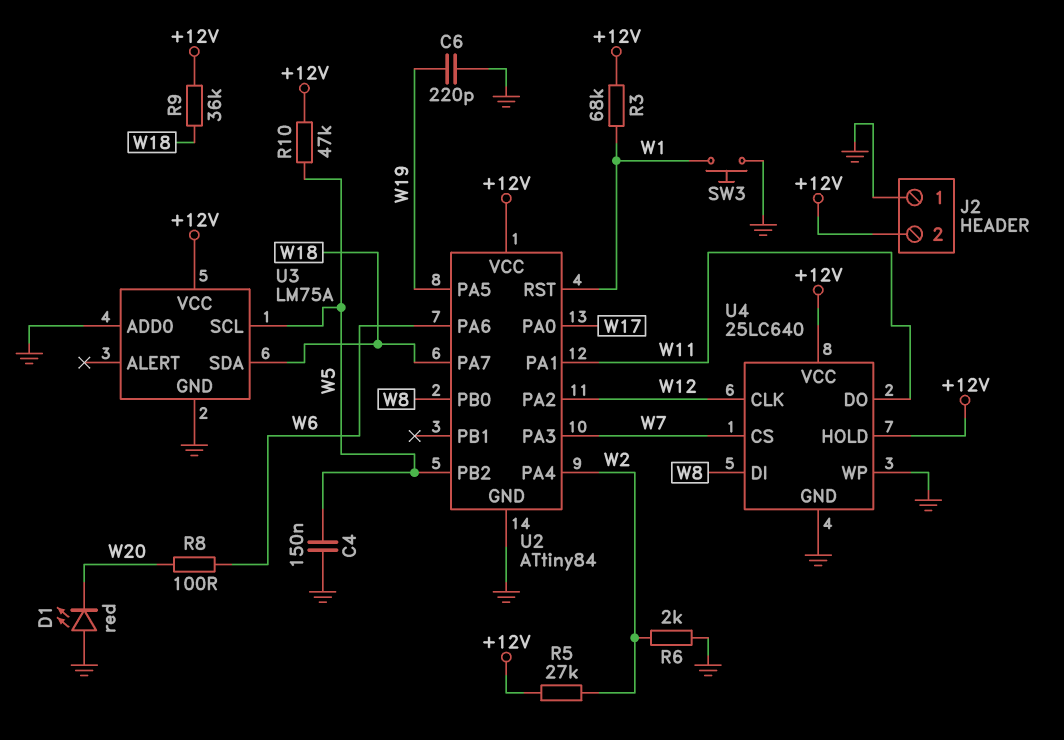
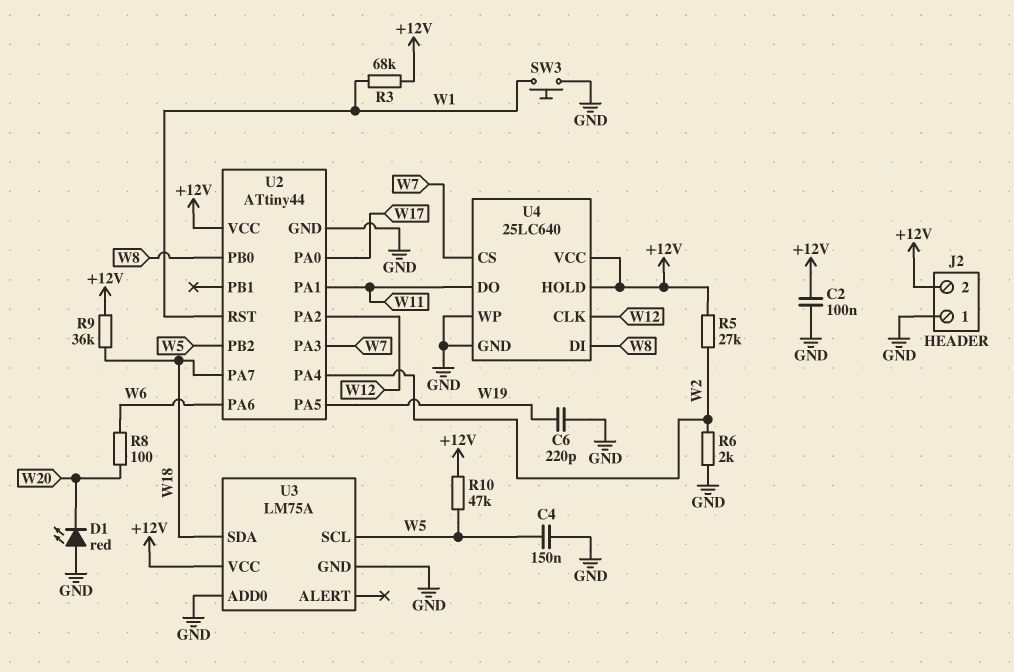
C2: none -> 100nF (+12V, GND)
U2: ATtiny84 -> ATtiny44

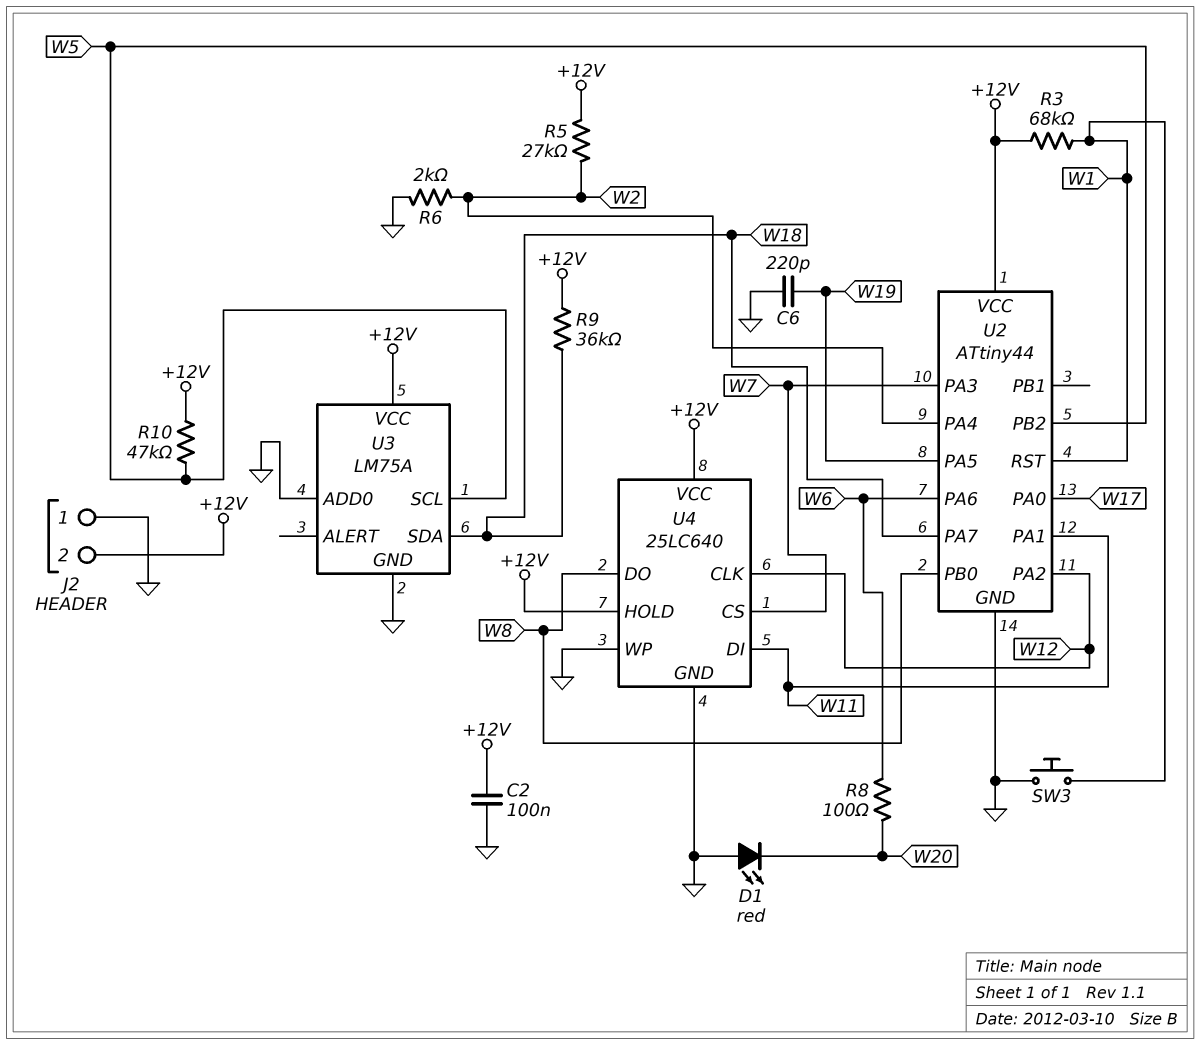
C4: 150nF (GND, W5) -> none
U4 pin DI: W8 -> W11
U4 pin DO: W11 -> W8

